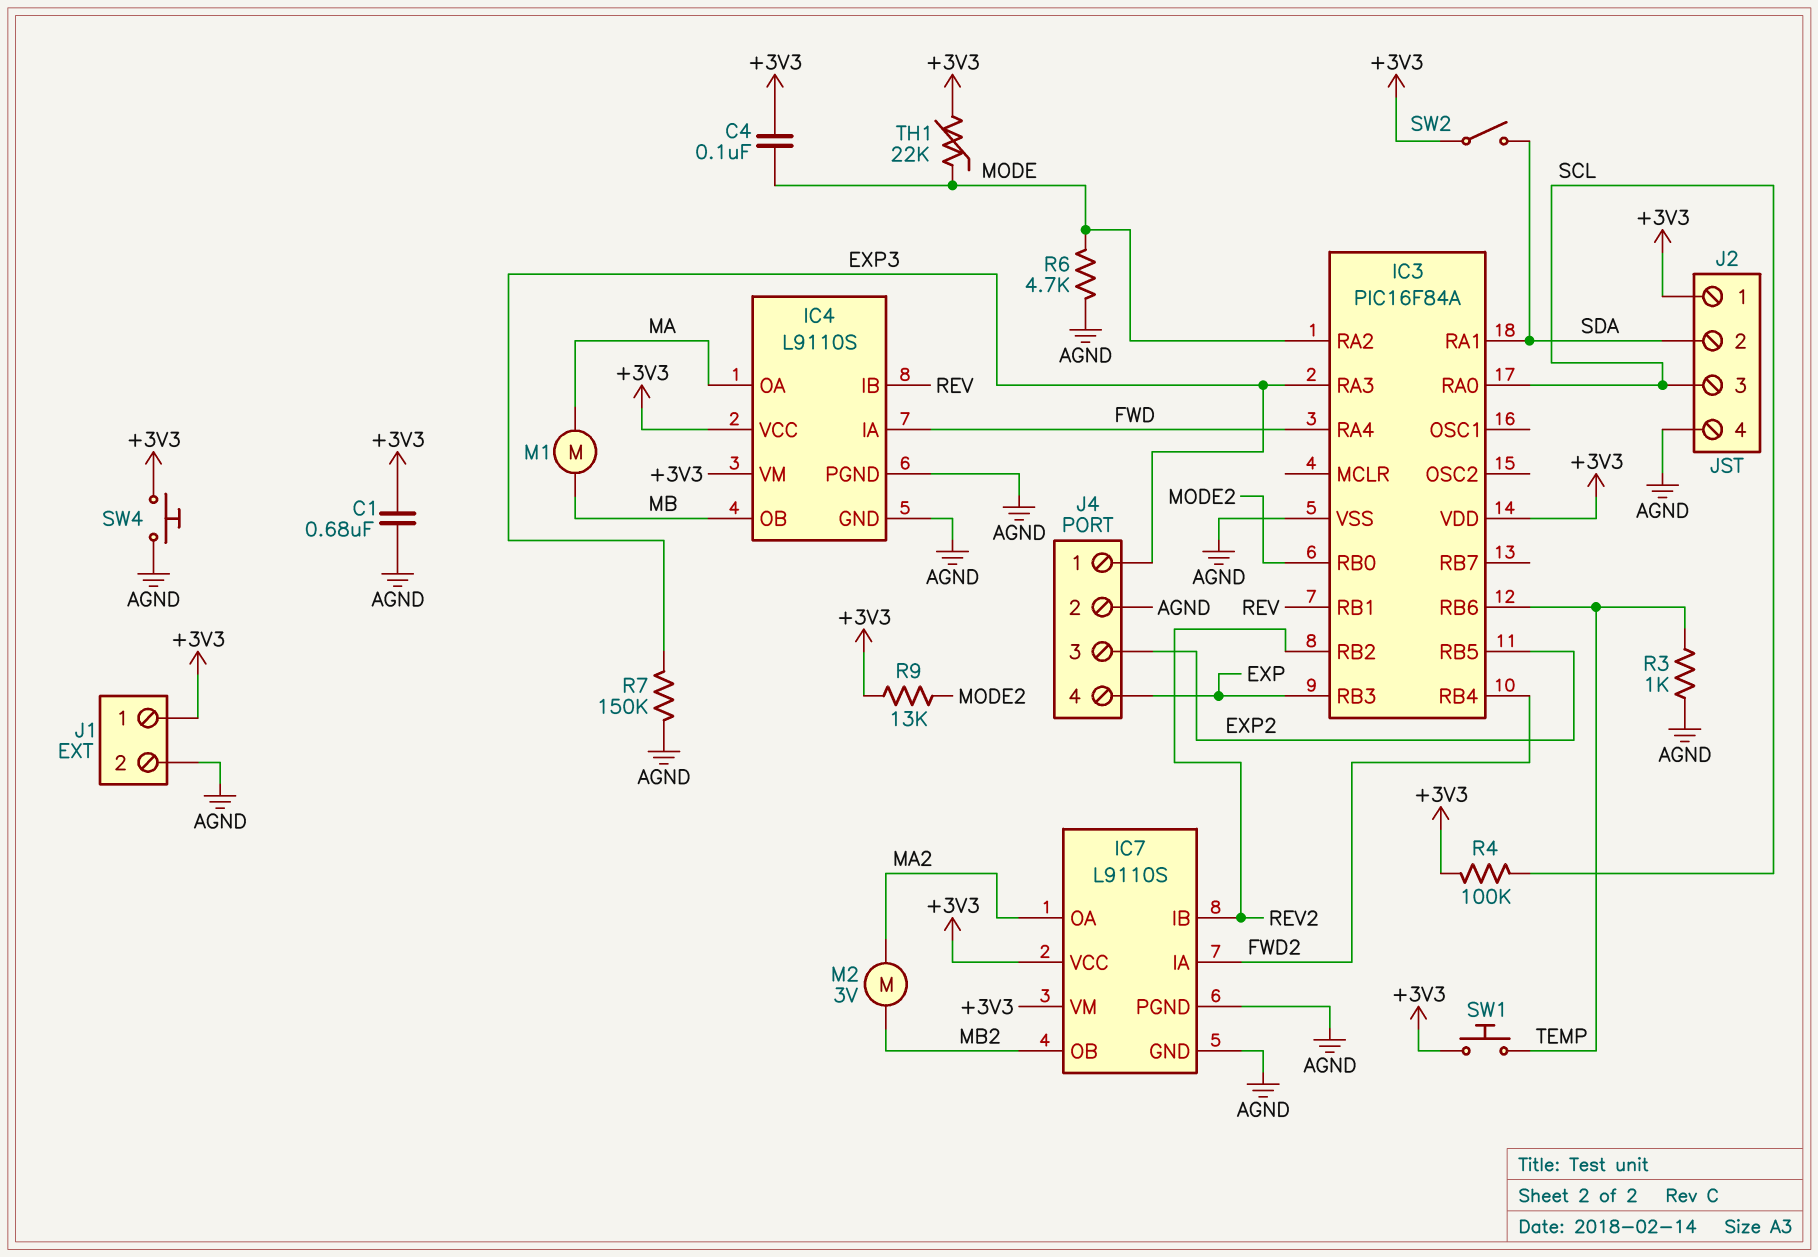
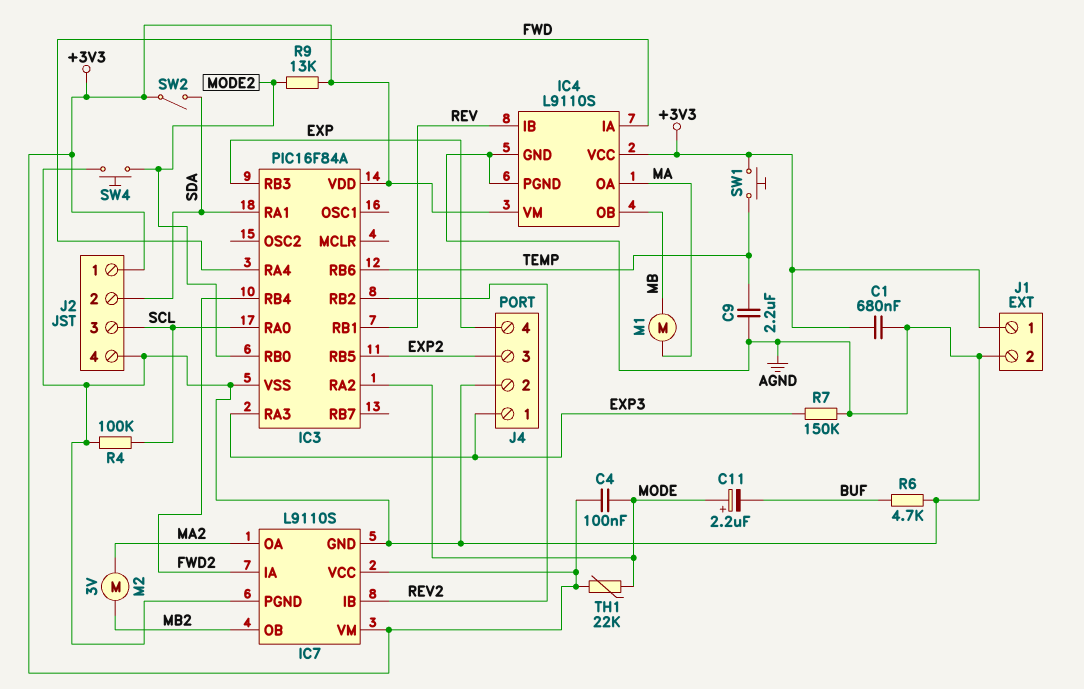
C9: none -> 2.2uF (AGND, TEMP)
C11: none -> 2.2uF (plus MODE, minus BUF)
R3: 1k (AGND, TEMP) -> none
R4: 100k (+3V3, SCL) -> 100k (AGND, SCL)
R6: 4.7k (AGND, MODE) -> 4.7k (AGND, BUF)
SW4: button (+3V3, AGND) -> button (AGND, MODE2)

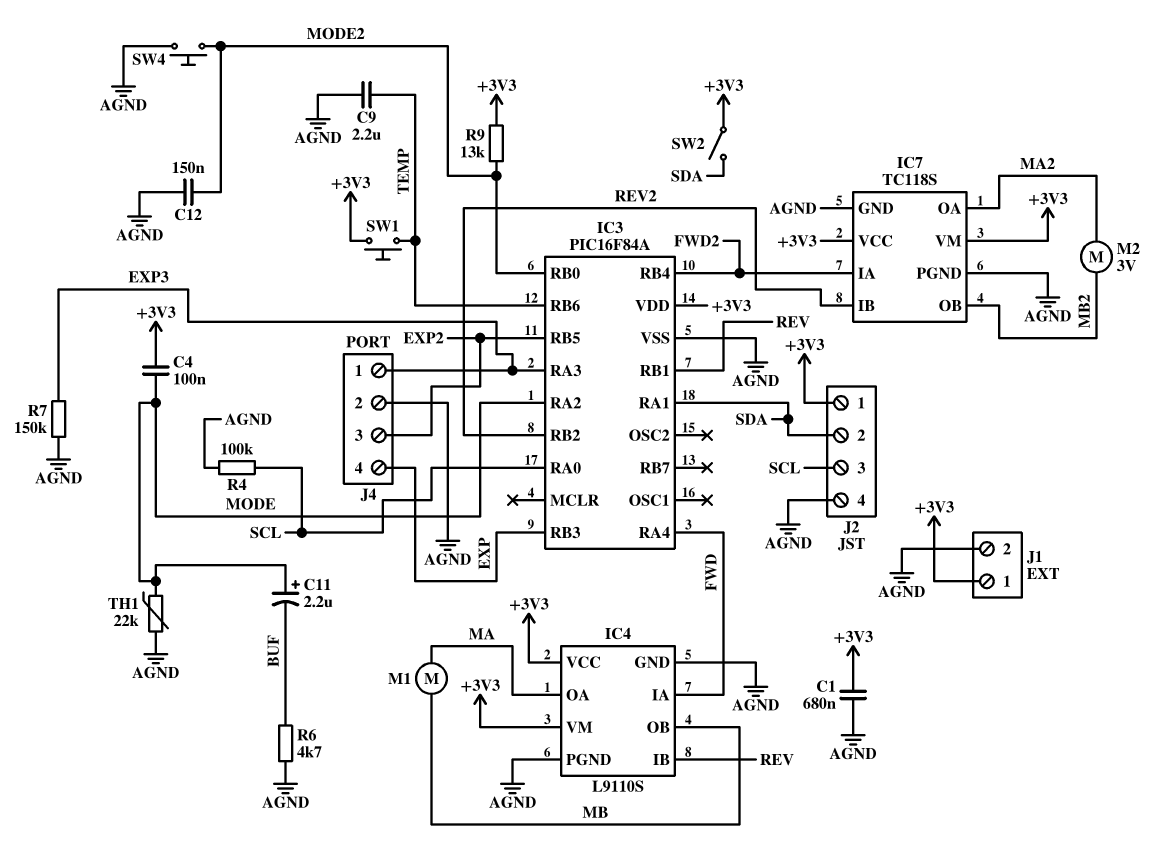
C12: none -> 150nF (AGND, MODE2)
IC7: L9110S -> TC118S
TH1: 22k (+3V3, MODE) -> 22k (AGND, MODE)

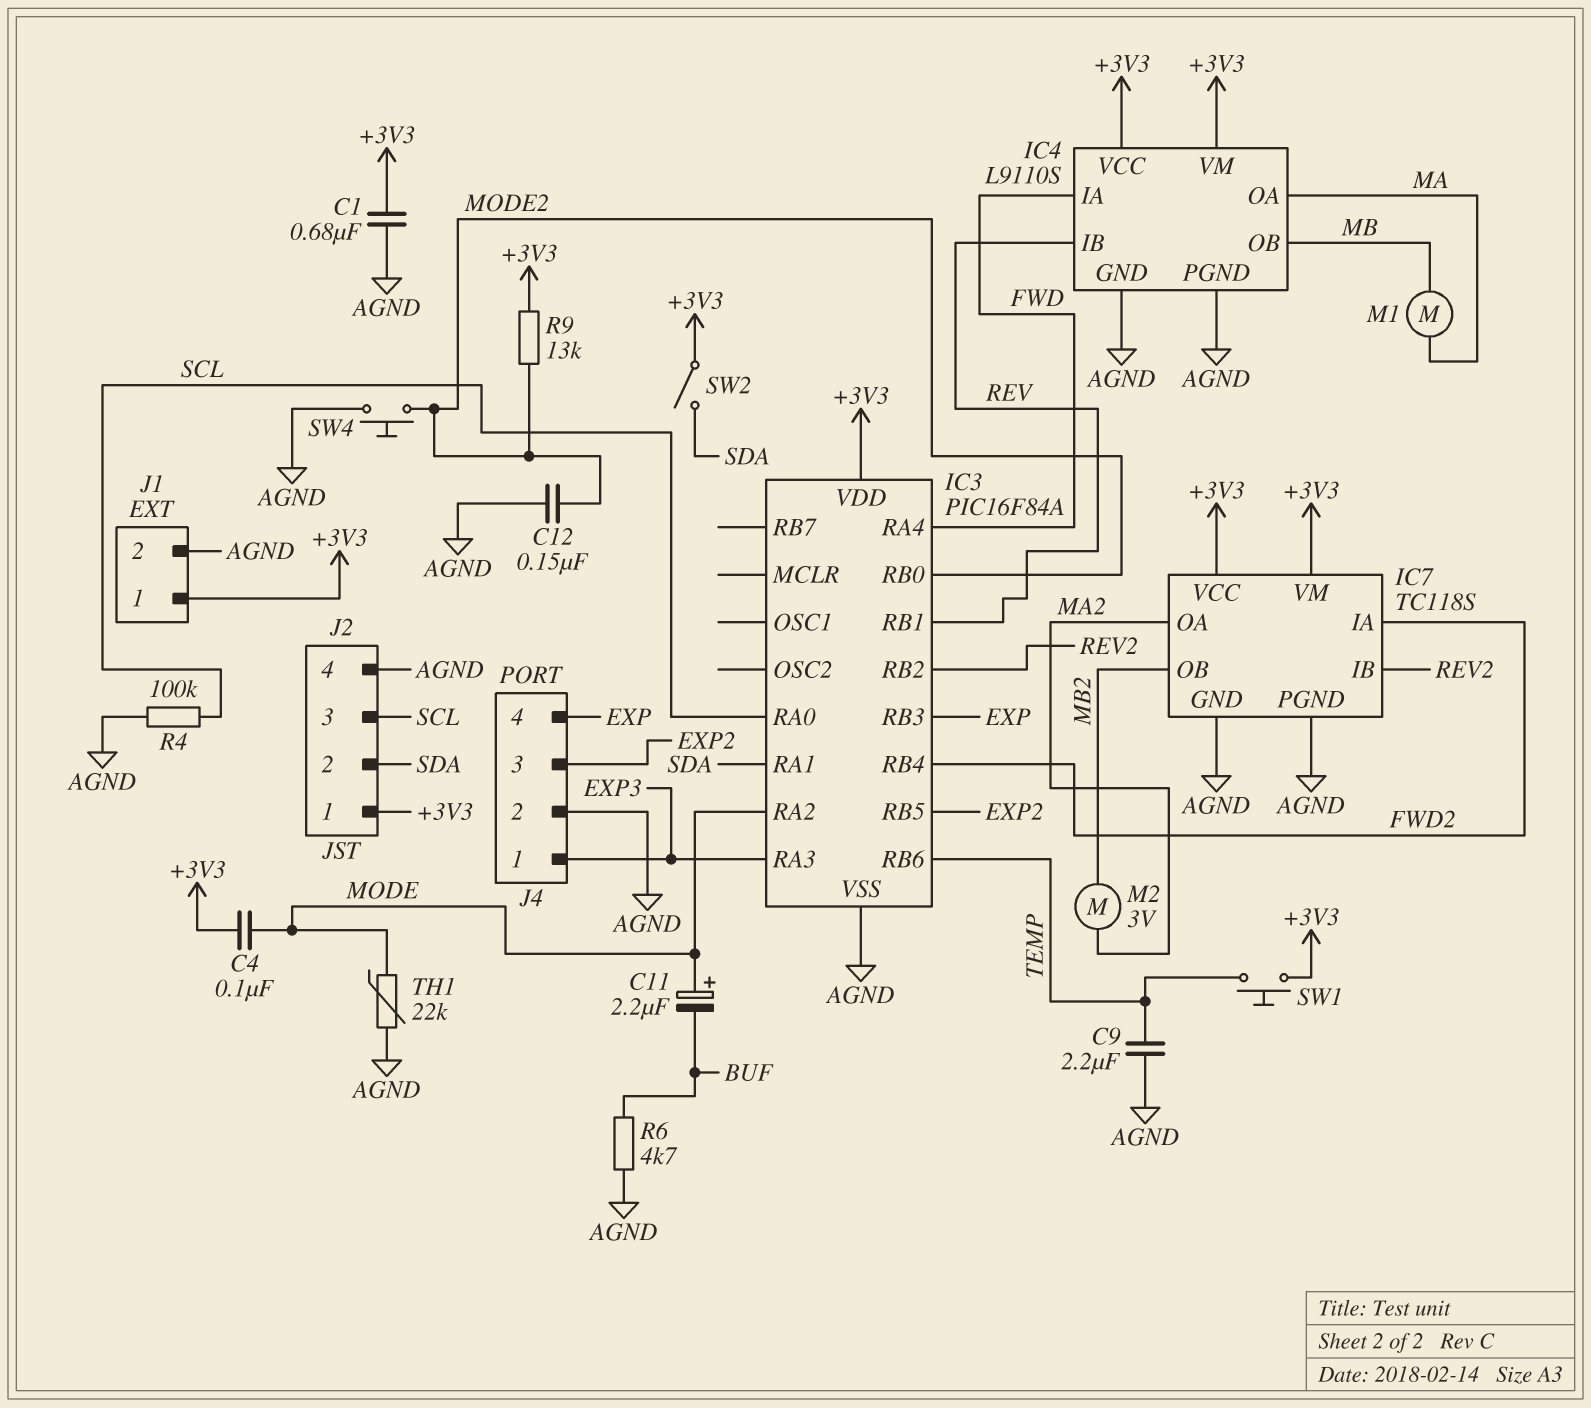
R7: 150k (AGND, EXP3) -> none

